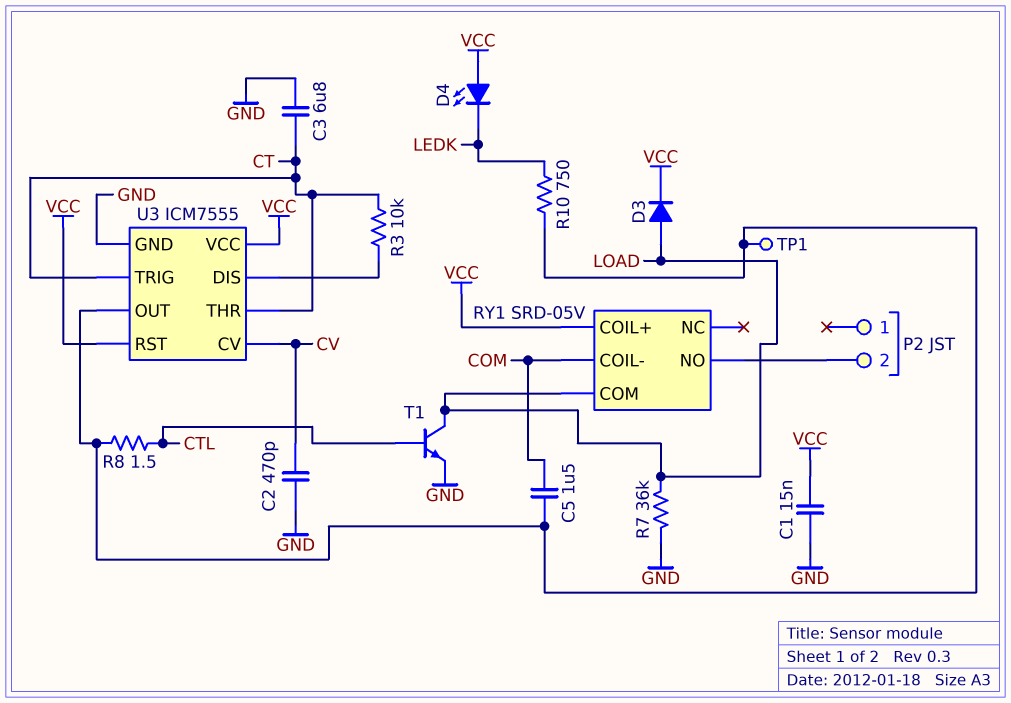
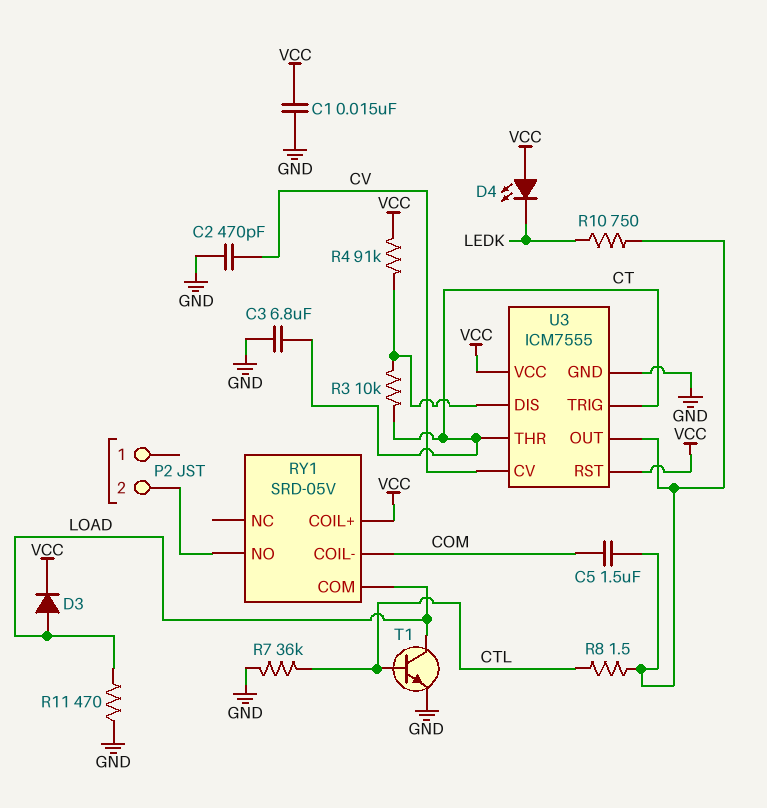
R4: none -> 91k (U3/DIS, VCC)
R7: 36k (GND, LOAD) -> 36k (CTL, GND)
R11: none -> 470 (GND, LOAD)
TP1: test point (U3/OUT) -> none

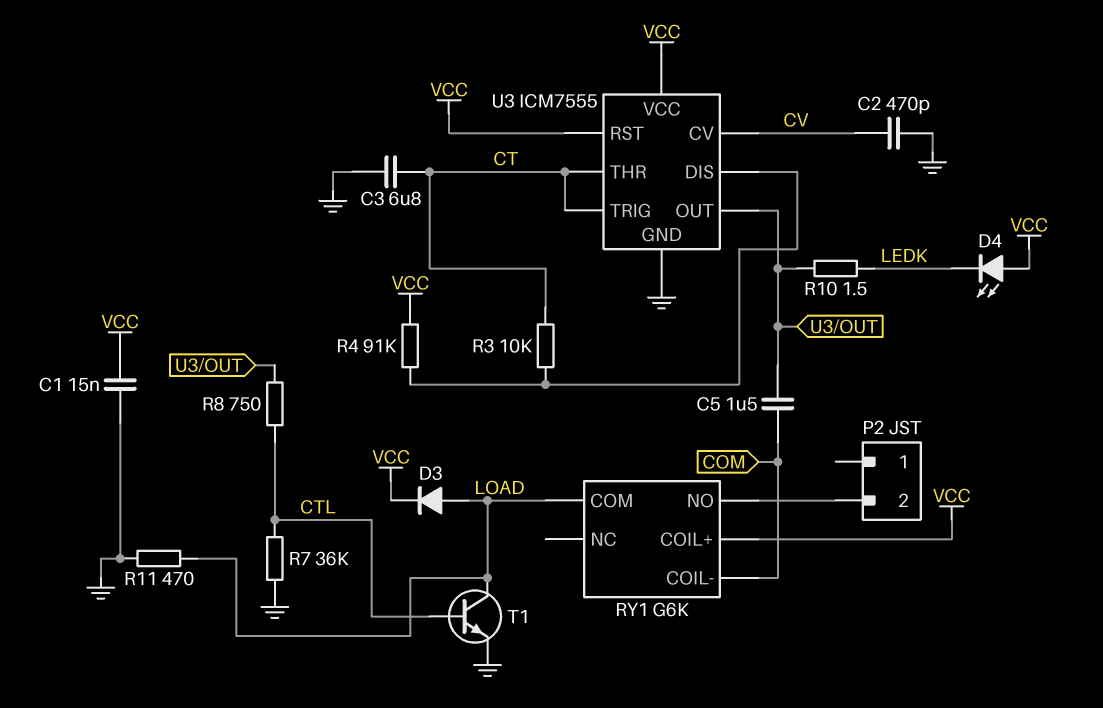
R8: 1.5 (CTL, U3/OUT) -> 750 (CTL, U3/OUT)
R10: 750 (LEDK, U3/OUT) -> 1.5 (LEDK, U3/OUT)
RY1: SRD-05V -> G6K

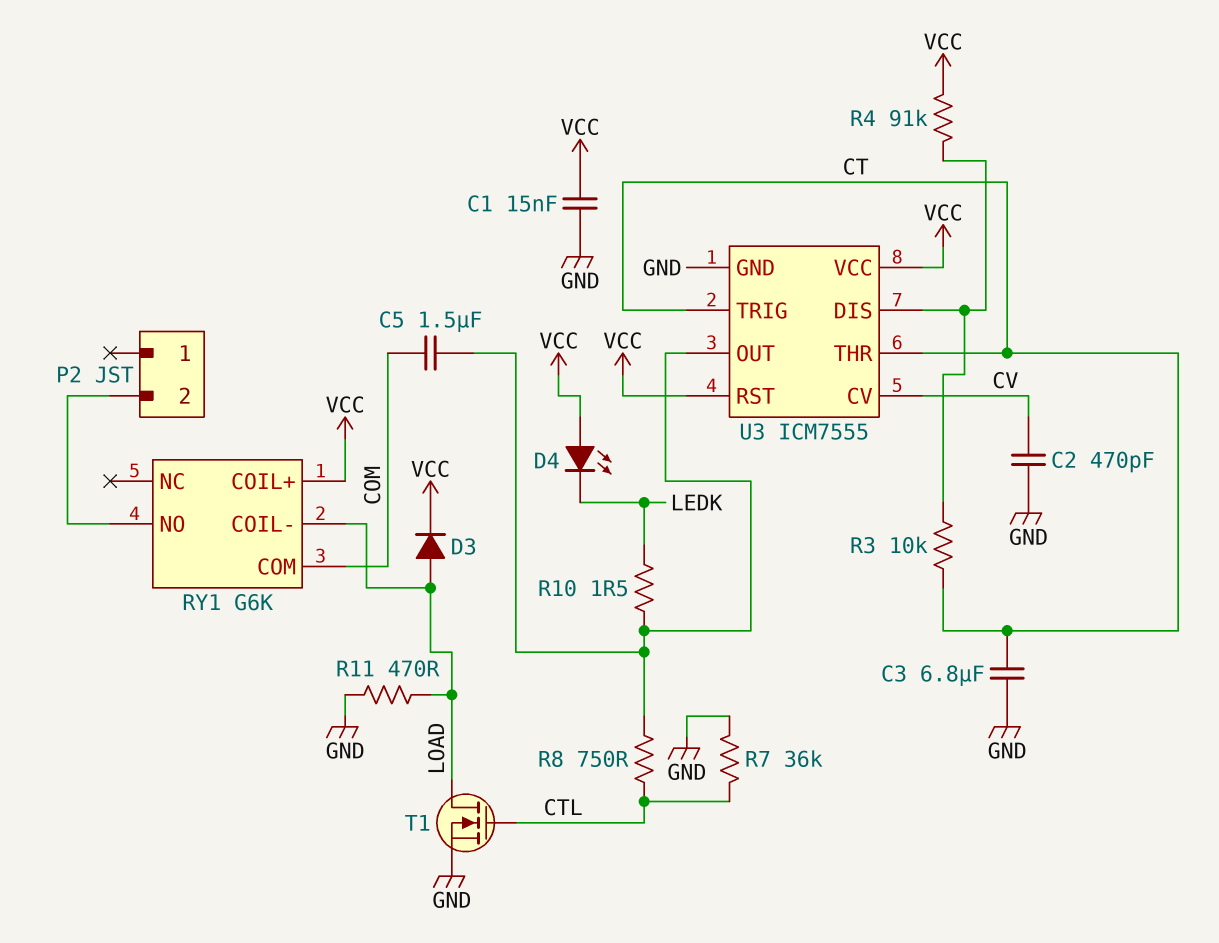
RY1 pin COIL-: COM -> LOAD
RY1 pin COM: LOAD -> COM
T1: NPN (B CTL, C LOAD, E GND) -> NMOS (G CTL, D LOAD, S GND)

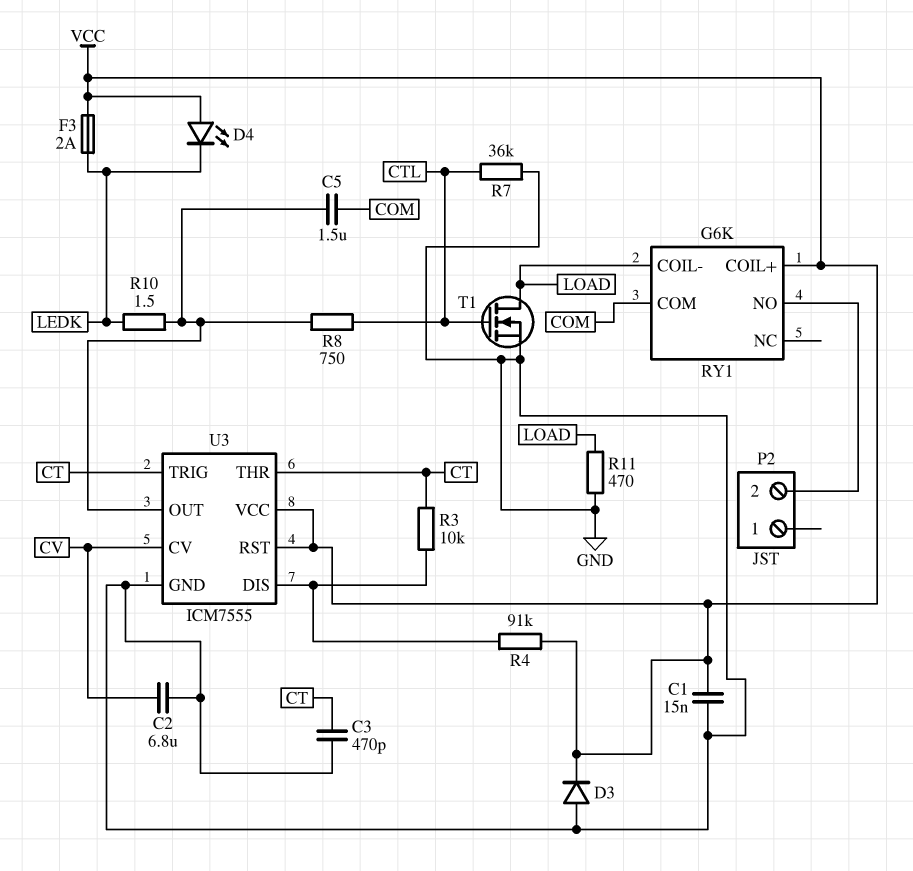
C2: 470pF (CV, GND) -> 6.8uF (CV, GND)
C3: 6.8uF (CT, GND) -> 470pF (CT, GND)
D3: diode (A LOAD, K VCC) -> diode (A GND, K VCC)
F3: none -> 2A (LEDK, VCC)

